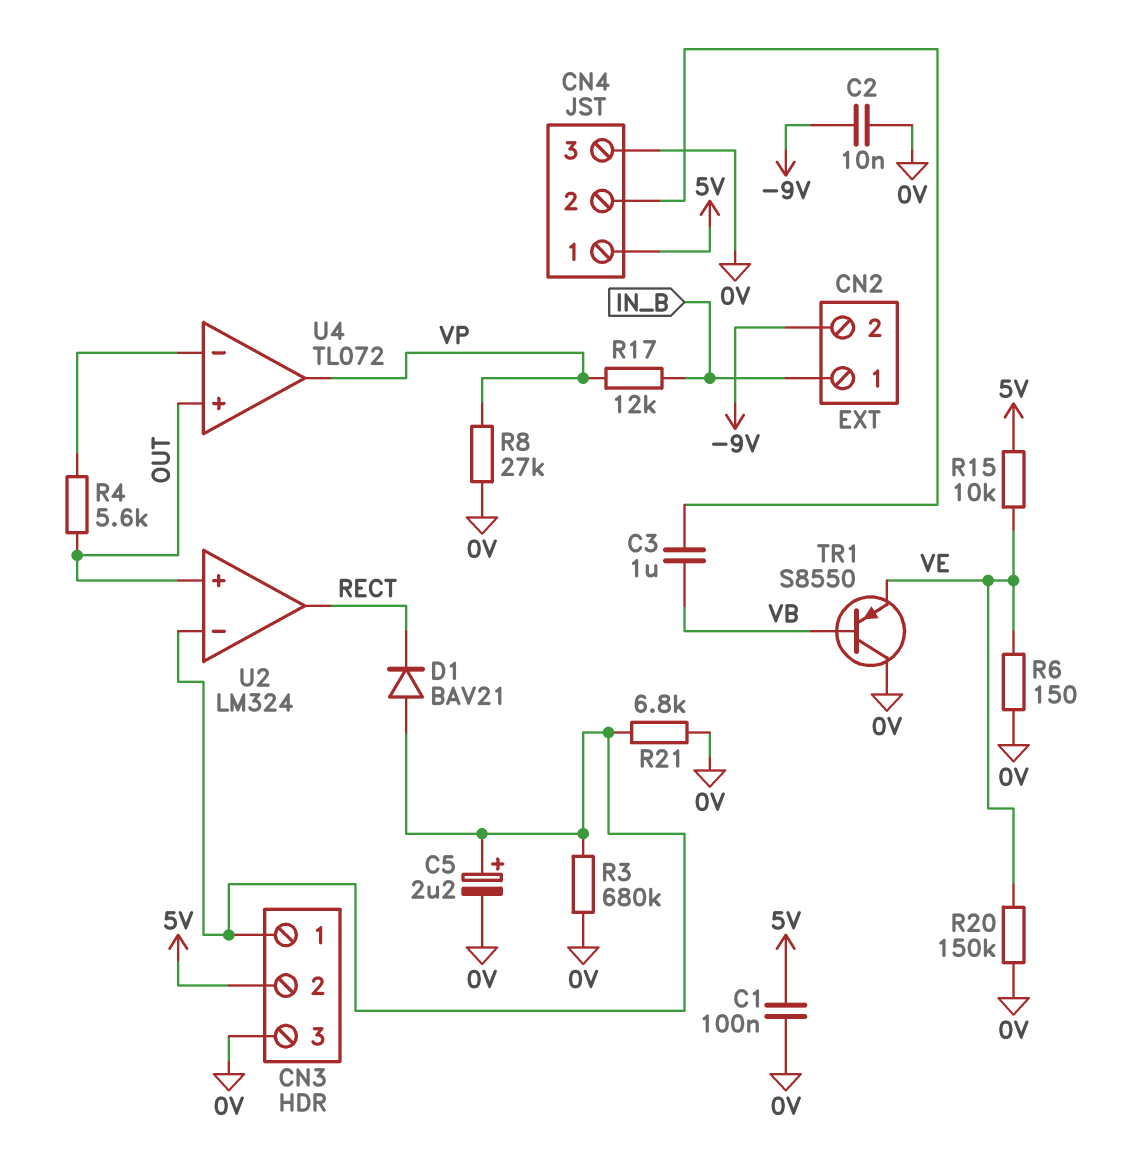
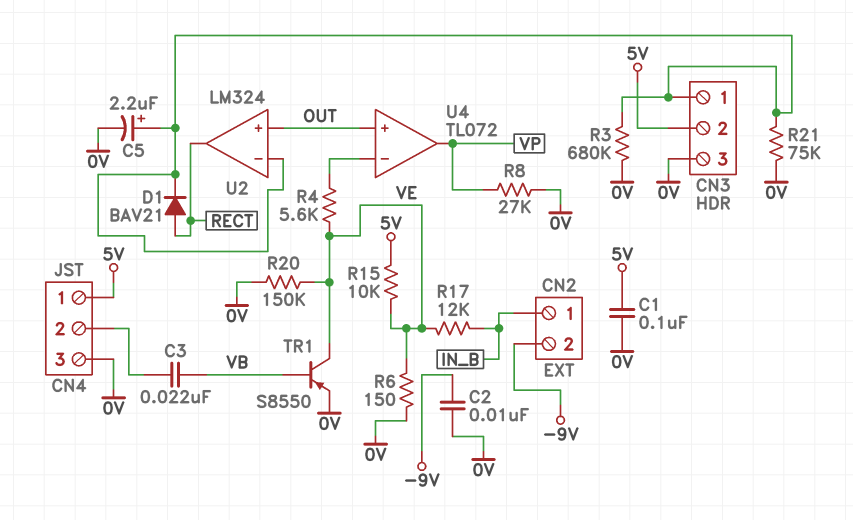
C3: 1uF (CN4/2, VB) -> 22nF (CN4/2, VB)
D1: diode BAV21 (A CN3/1, K RECT) -> diode BAV21 (A RECT, K CN3/1)
R4: 5.6k (OUT, U4/in-) -> 5.6k (U4/in-, VE)
R17: 12k (IN_B, VP) -> 12k (IN_B, VE)
R21: 6.8k (0V, CN3/1) -> 75k (0V, CN3/1)
TR1: PNP S8550 (B VB, C 0V, E VE) -> PNP S8550 (B VB, C VE, E 0V)

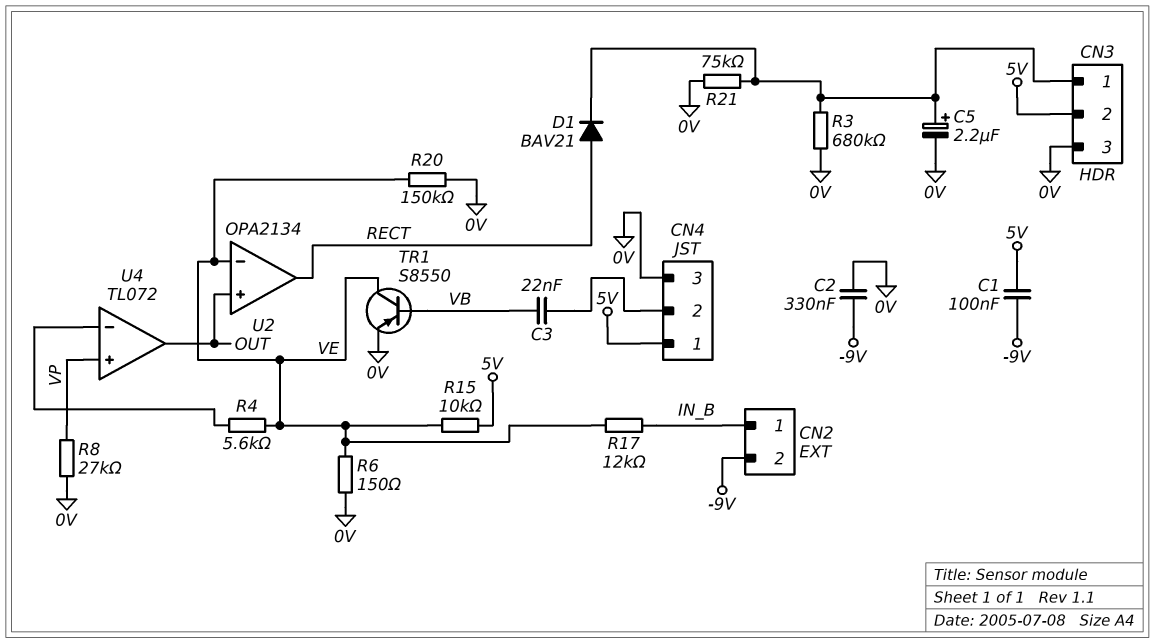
C1: 100nF (0V, 5V) -> 100nF (-9V, 5V)
C2: 10nF (-9V, 0V) -> 330nF (-9V, 0V)
U2: LM324 -> OPA2134
U2 pin in-: CN3/1 -> VE
U4 pin in+: OUT -> VP
U4 pin out: VP -> OUT

